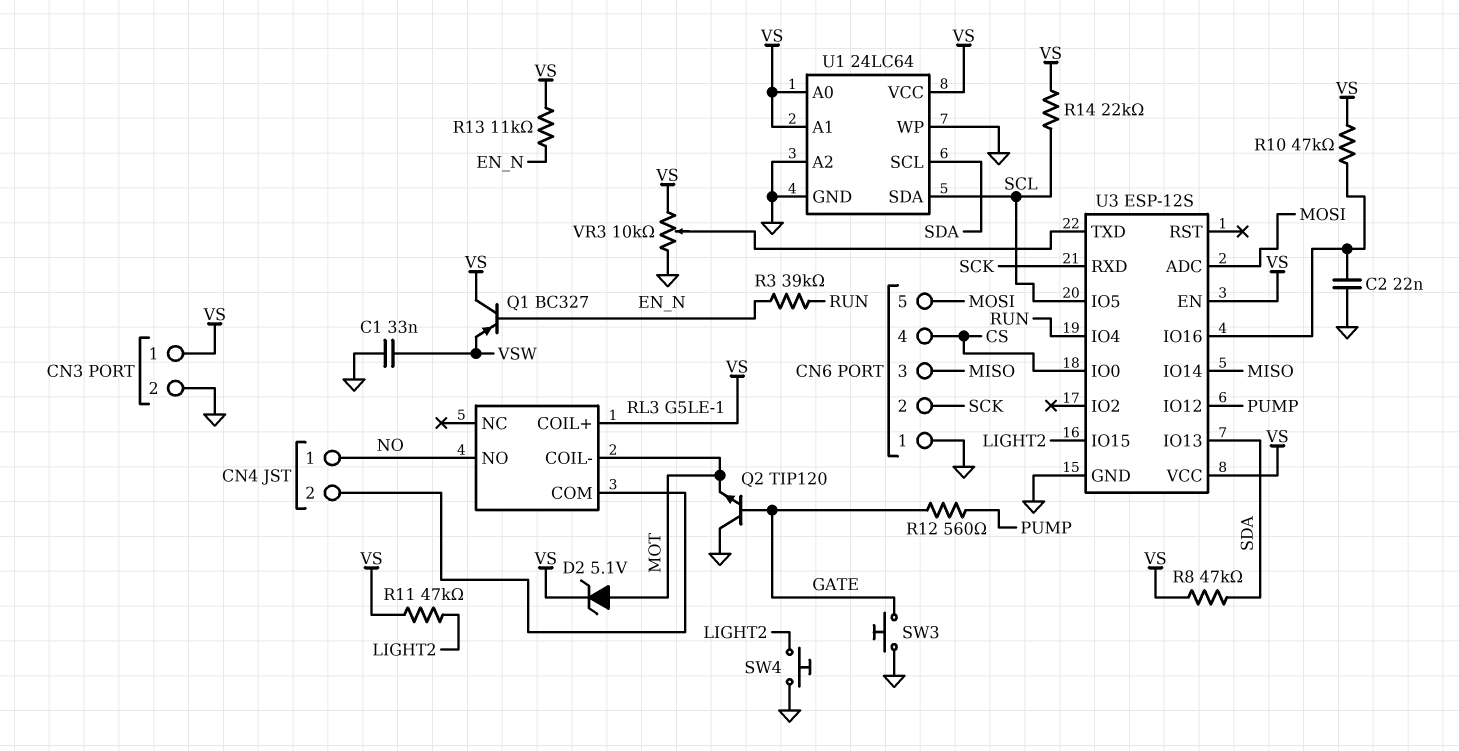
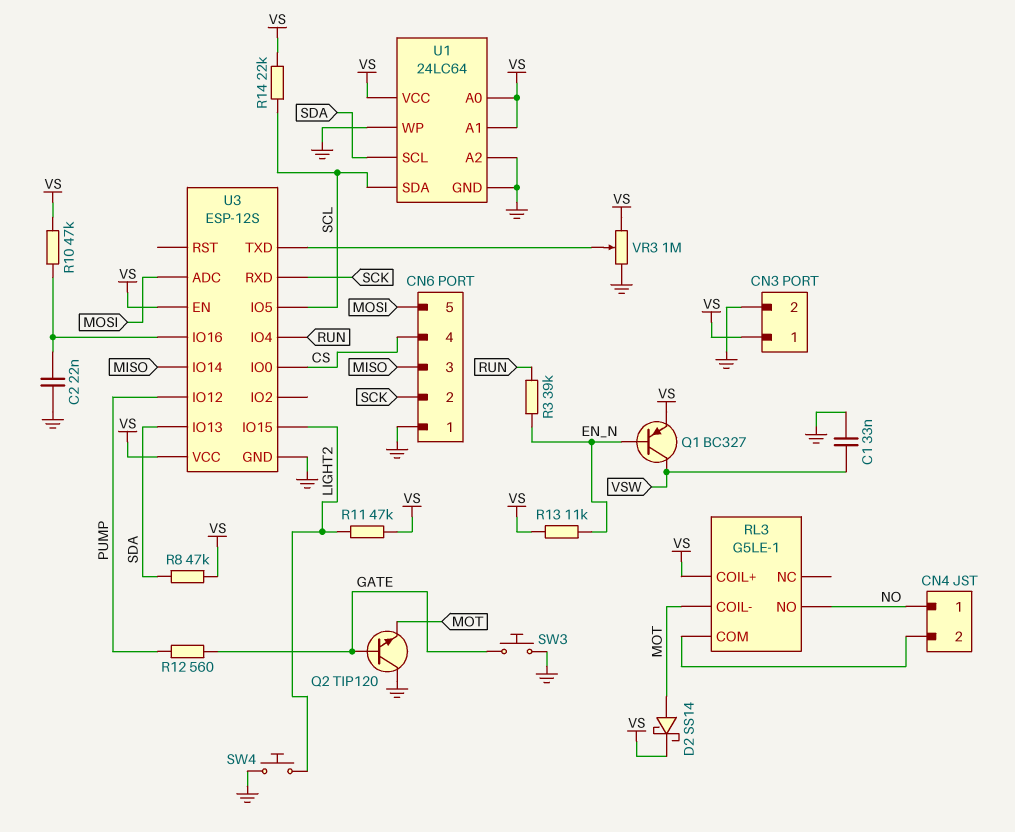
D2: zener 5.1V (A MOT, K VS) -> schottky SS14 (A MOT, K VS)
Q1: PNP BC327 (B EN_N, C VS, E VSW) -> PNP BC327 (B EN_N, C VSW, E VS)
VR3: 10k (GND, VS, wiper U3/TXD) -> 1M (GND, VS, wiper U3/TXD)

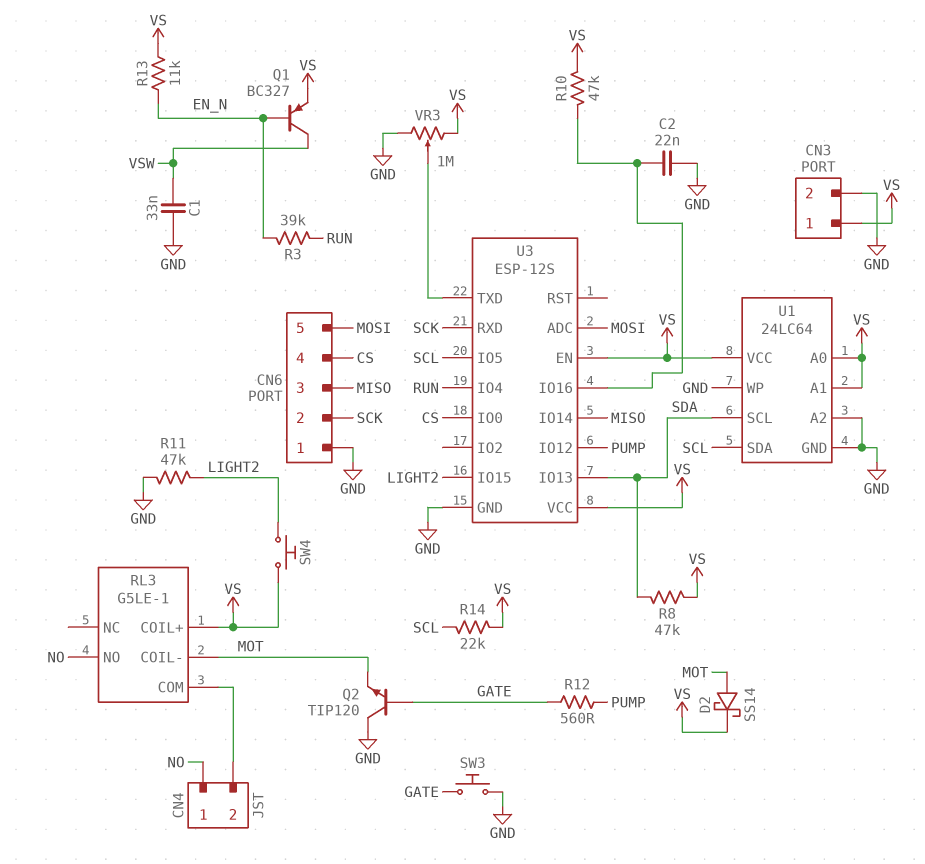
R11: 47k (LIGHT2, VS) -> 47k (GND, LIGHT2)
SW4: button (GND, LIGHT2) -> button (LIGHT2, VS)

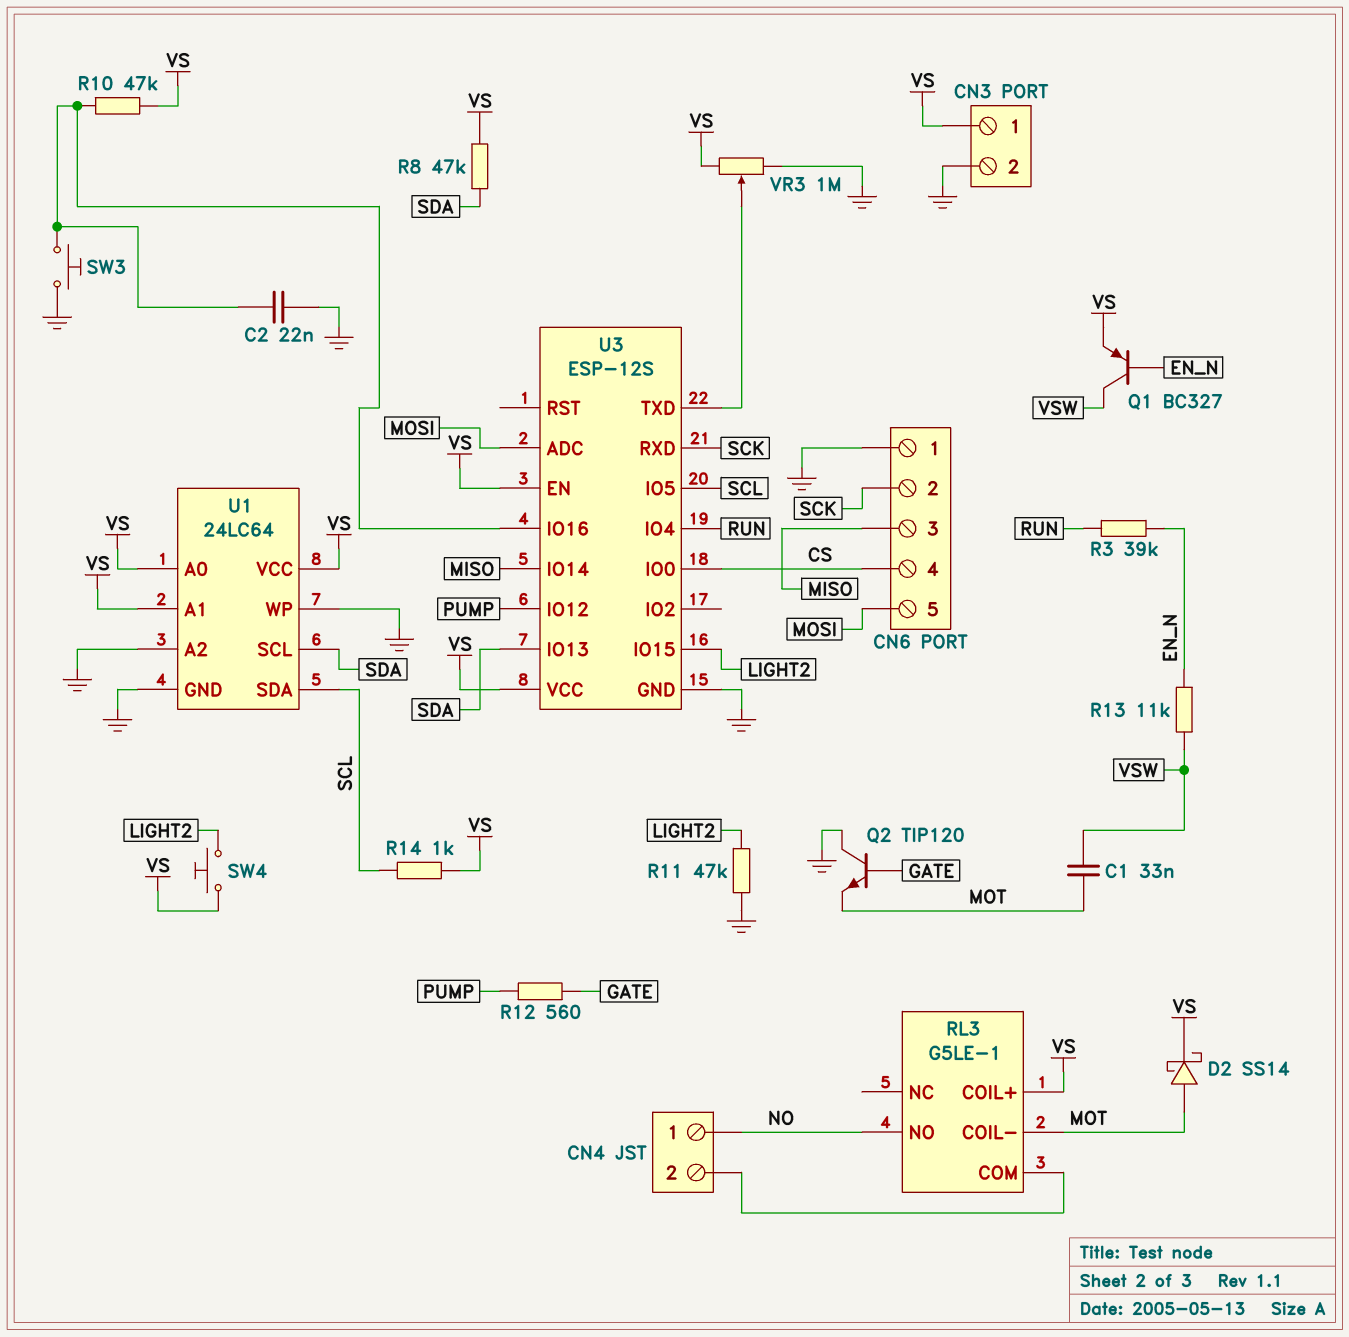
C1: 33nF (GND, VSW) -> 33nF (MOT, VSW)
R13: 11k (EN_N, VS) -> 11k (EN_N, VSW)
R14: 22k (SCL, VS) -> 1k (SCL, VS)
SW3: button (GATE, GND) -> button (GND, U3/IO16)

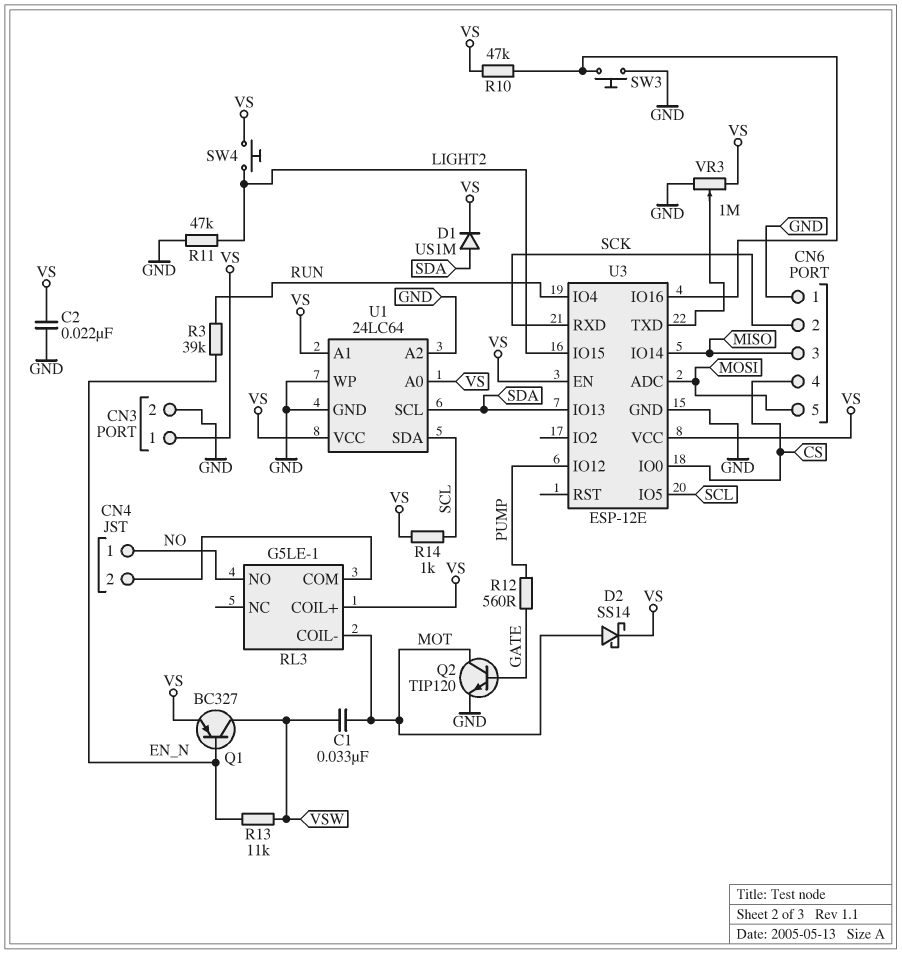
C2: 22nF (GND, U3/IO16) -> 22nF (GND, VS)
D1: none -> diode US1M (A SDA, K VS)
Q2: NPN TIP120 (B GATE, C GND, E MOT) -> NPN TIP120 (B GATE, C MOT, E GND)
R8: 47k (SDA, VS) -> none
U3: ESP-12S -> ESP-12E

